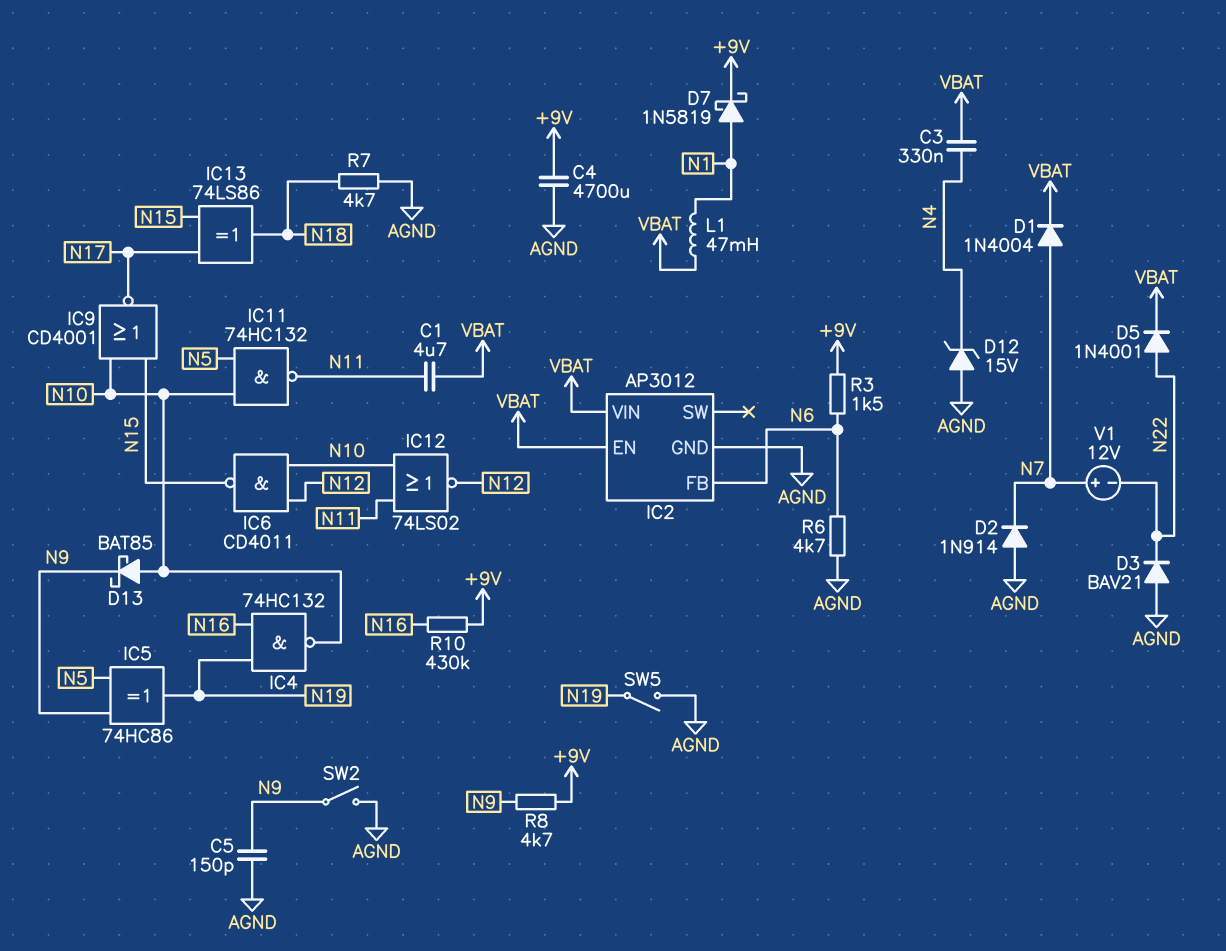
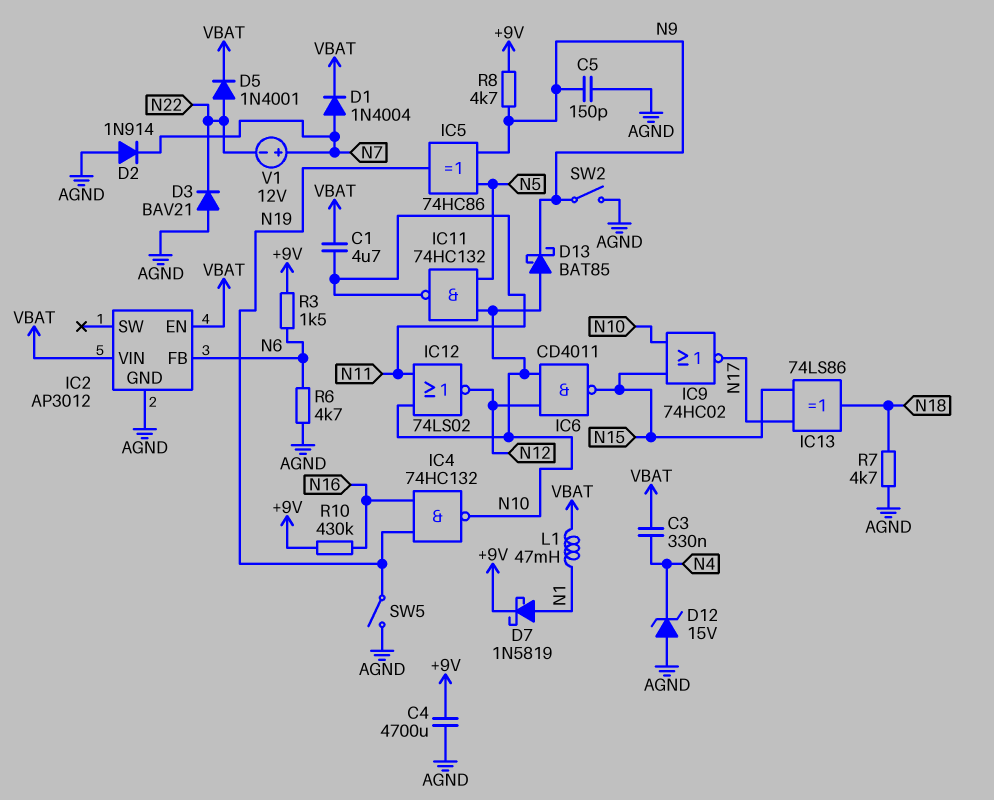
IC9: NOR CD4001 (in N10, in N15, out N17) -> NOR 74HC02 (in N10, in N15, out N17)

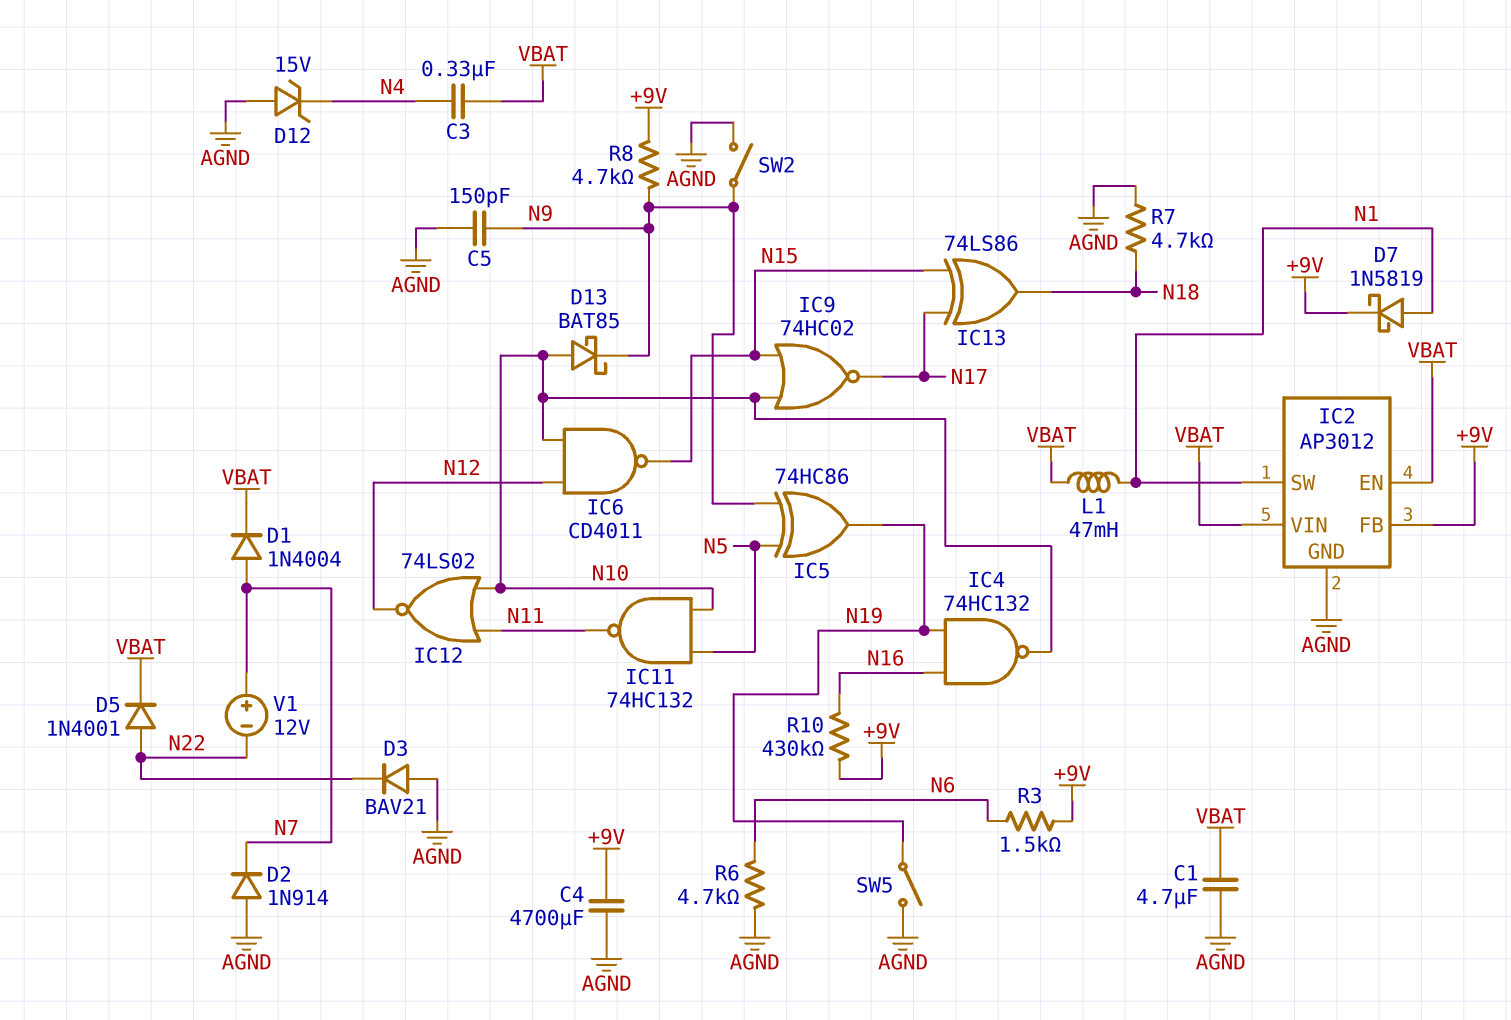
C1: 4.7uF (N11, VBAT) -> 4.7uF (AGND, VBAT)
IC2 pin FB: N6 -> +9V
IC2 pin SW: none -> N1

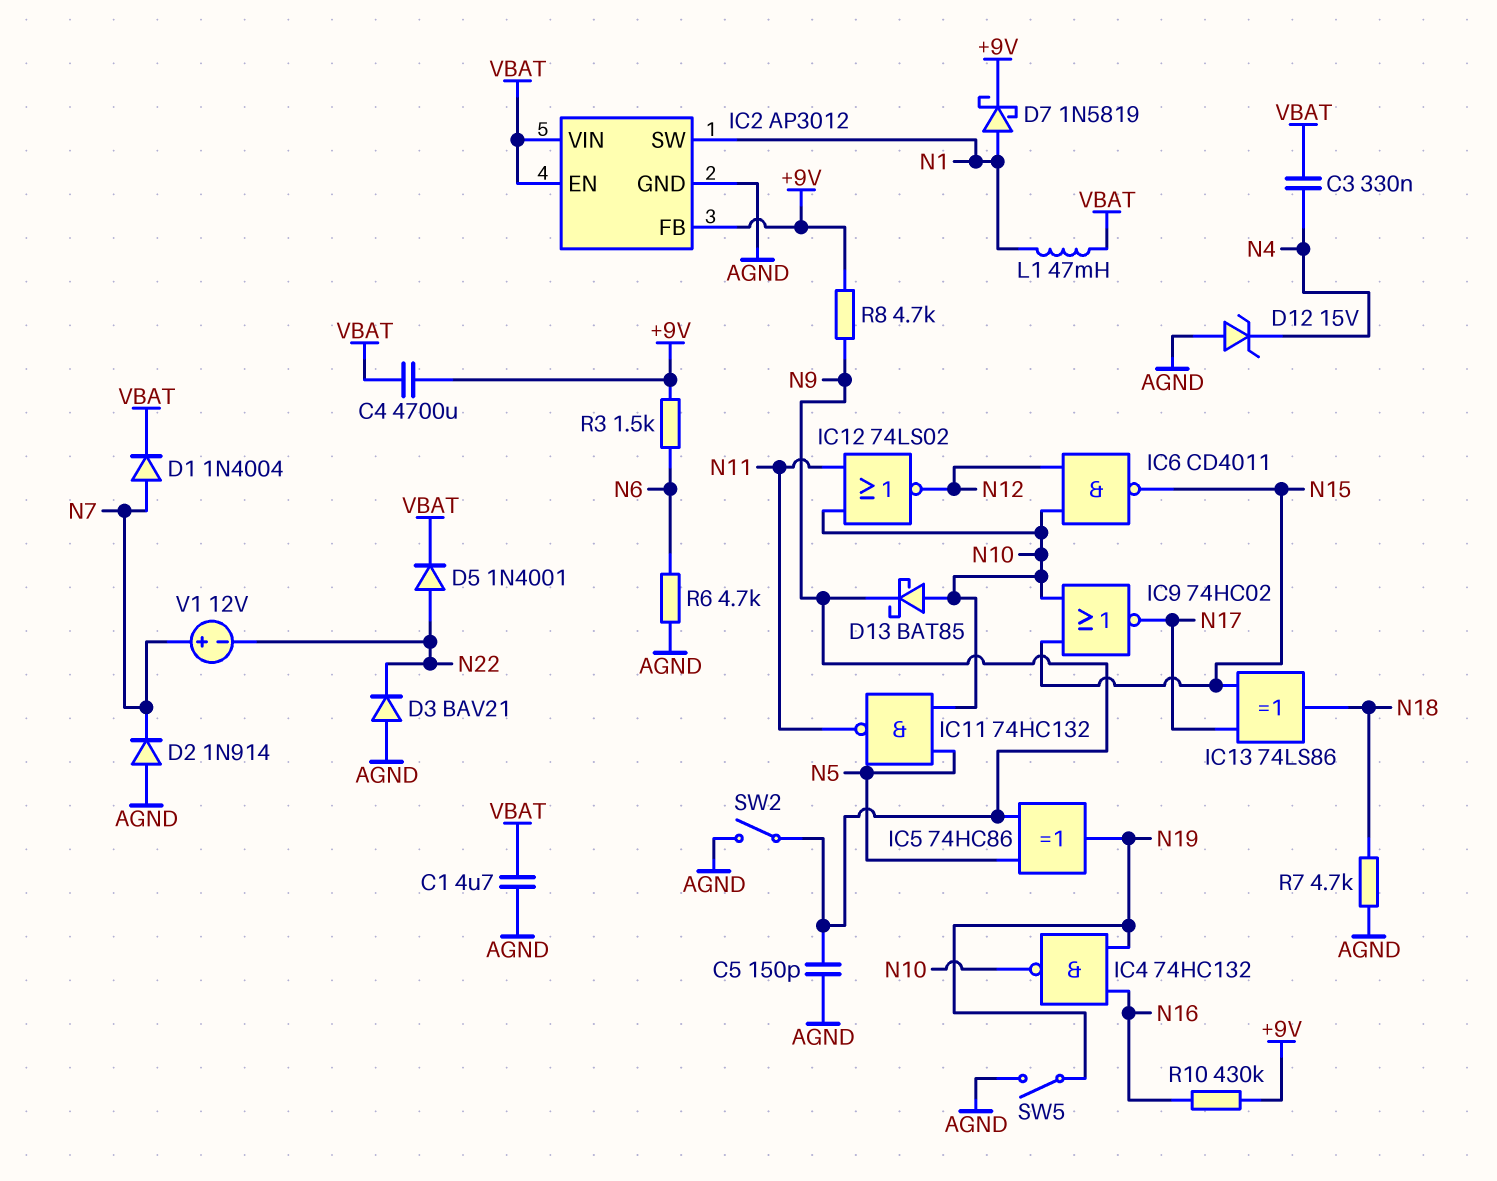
C4: 4700uF (+9V, AGND) -> 4700uF (+9V, VBAT)

